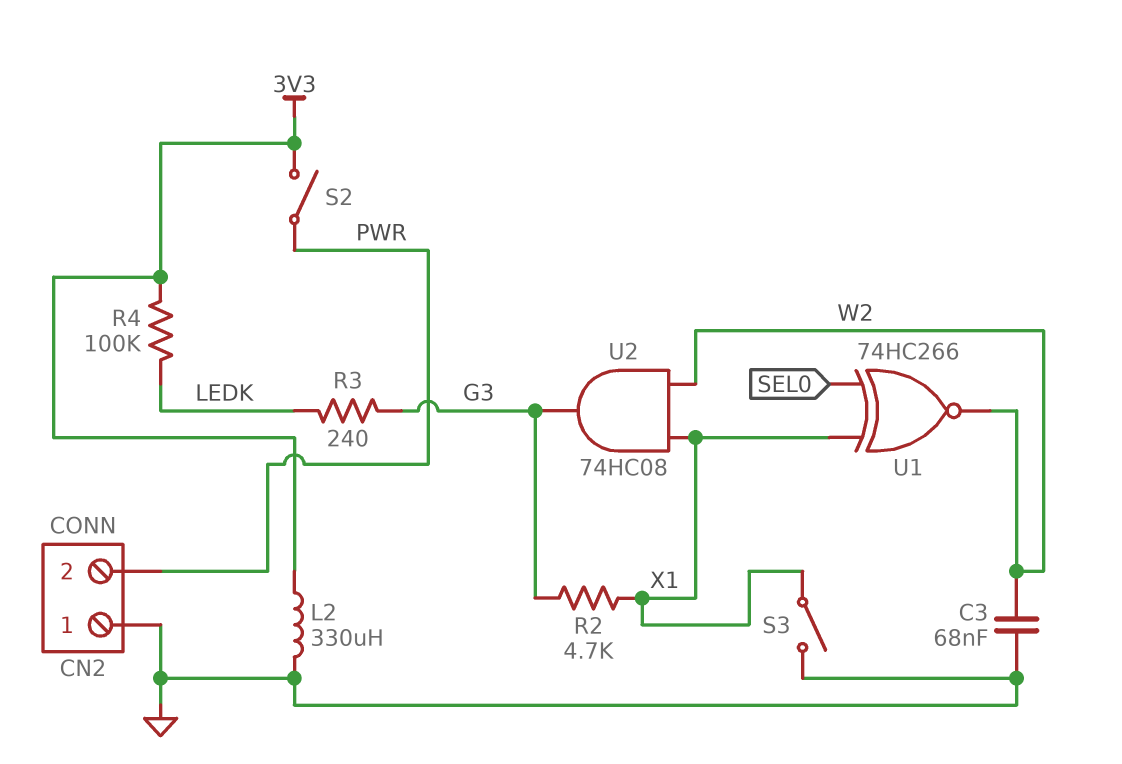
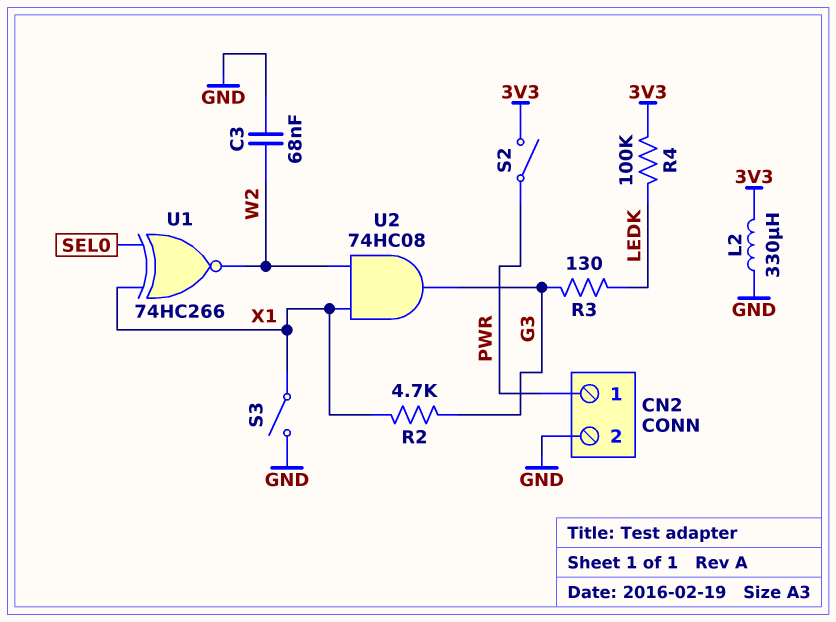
CN2 pin 1: GND -> PWR
CN2 pin 2: PWR -> GND
R3: 240 (G3, LEDK) -> 130 (G3, LEDK)

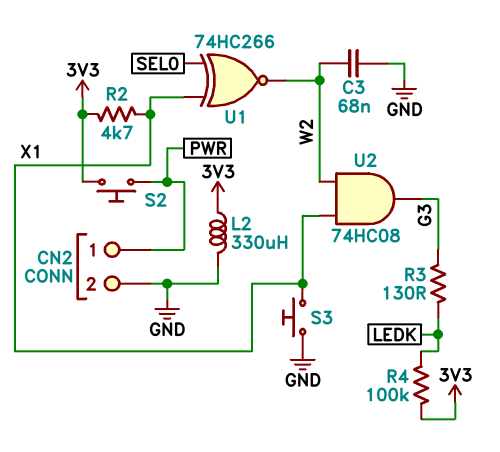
R2: 4.7k (G3, X1) -> 4.7k (3V3, X1)
S2: switch (3V3, PWR) -> button (3V3, PWR)
S3: switch (GND, X1) -> button (GND, X1)

